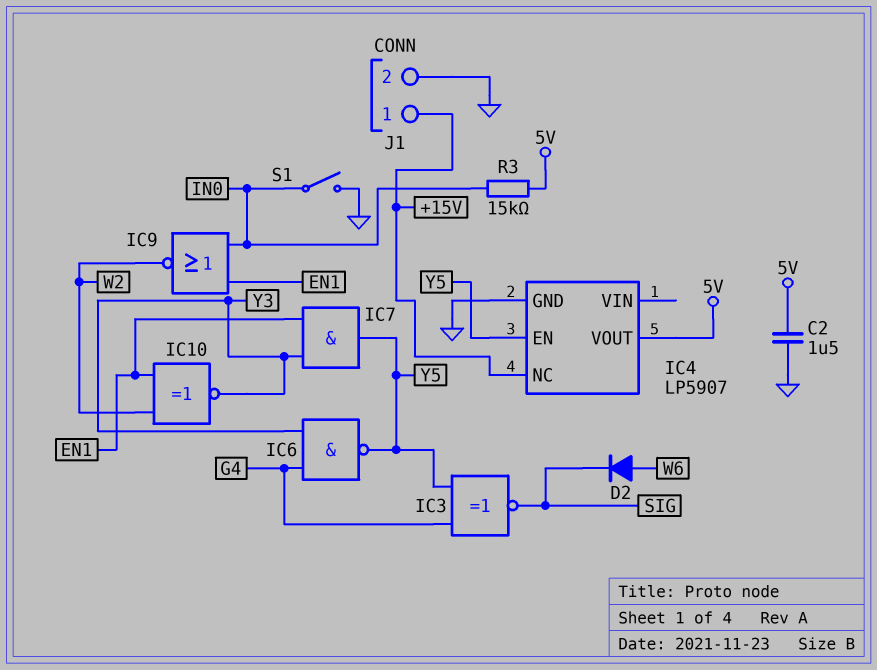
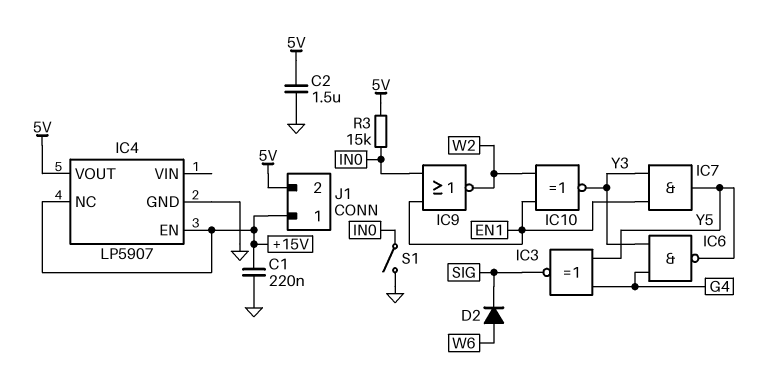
C1: none -> 220nF (+15V, GND)
IC4 pin EN: Y5 -> +15V
J1 pin 2: GND -> 5V

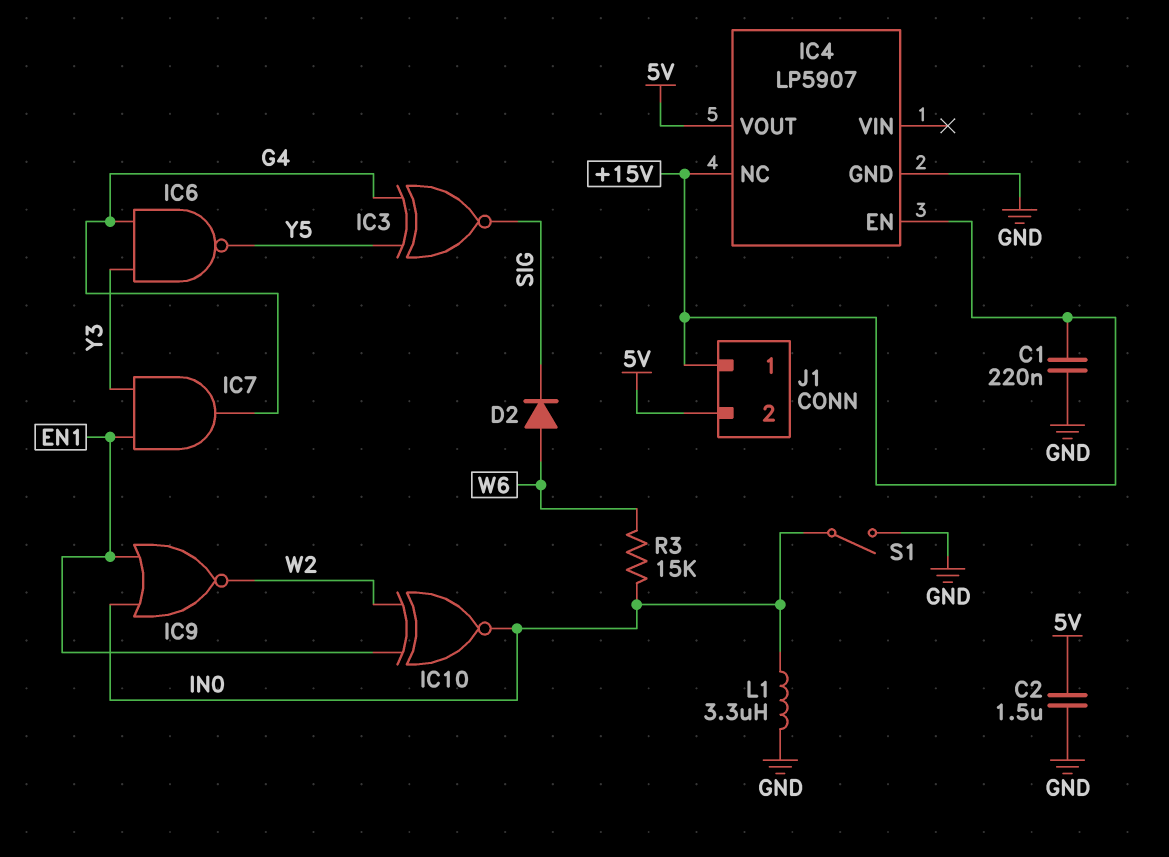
IC7: AND (in EN1, in Y3, out Y5) -> AND (in EN1, in Y3, out G4)
IC10: XNOR (in EN1, in W2, out Y3) -> XNOR (in EN1, in W2, out IN0)
L1: none -> 3.3uH (GND, IN0)
R3: 15k (5V, IN0) -> 15k (IN0, W6)

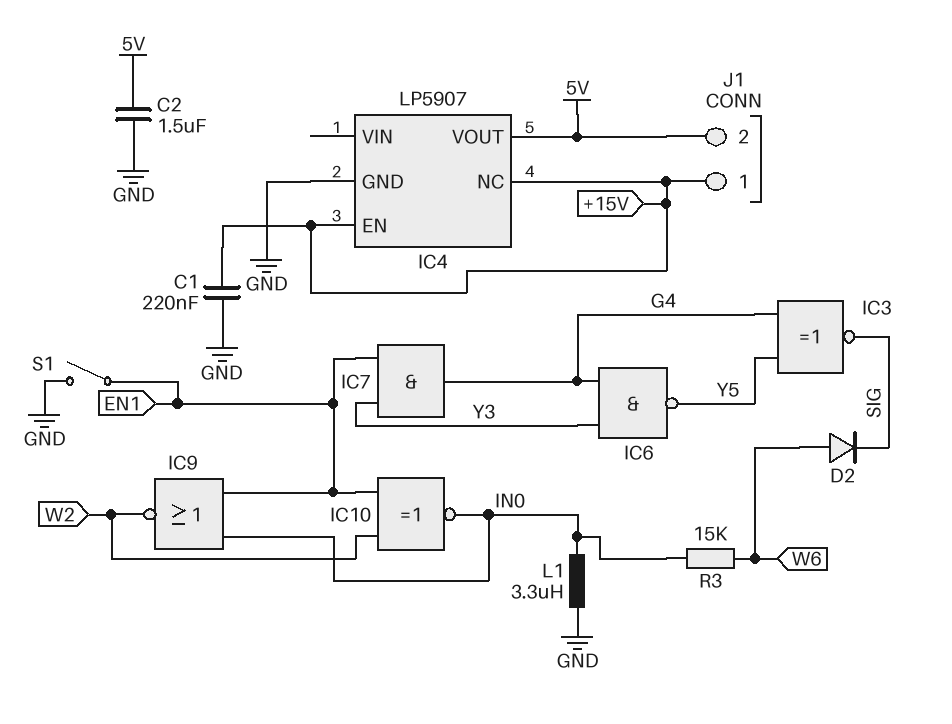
S1: switch (GND, IN0) -> switch (EN1, GND)

